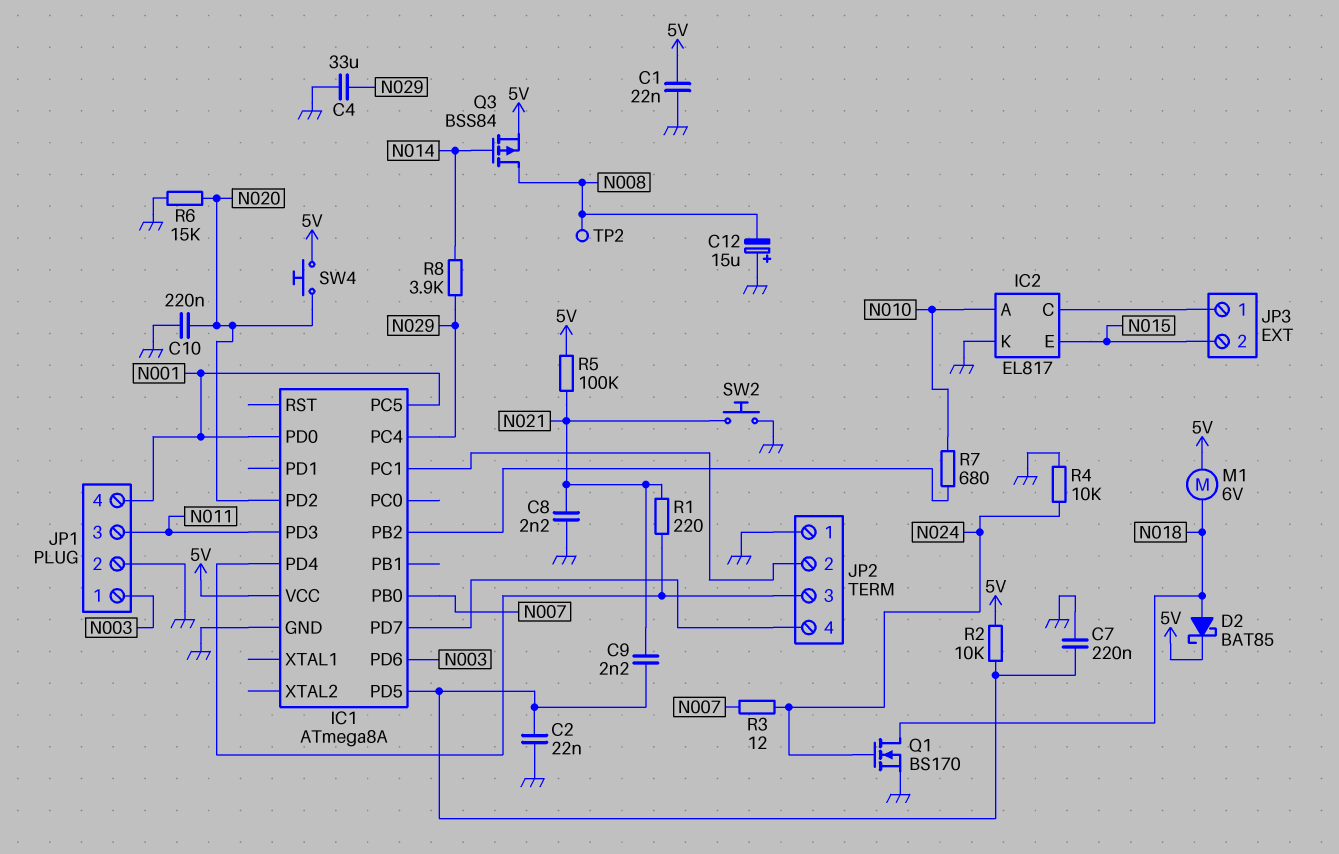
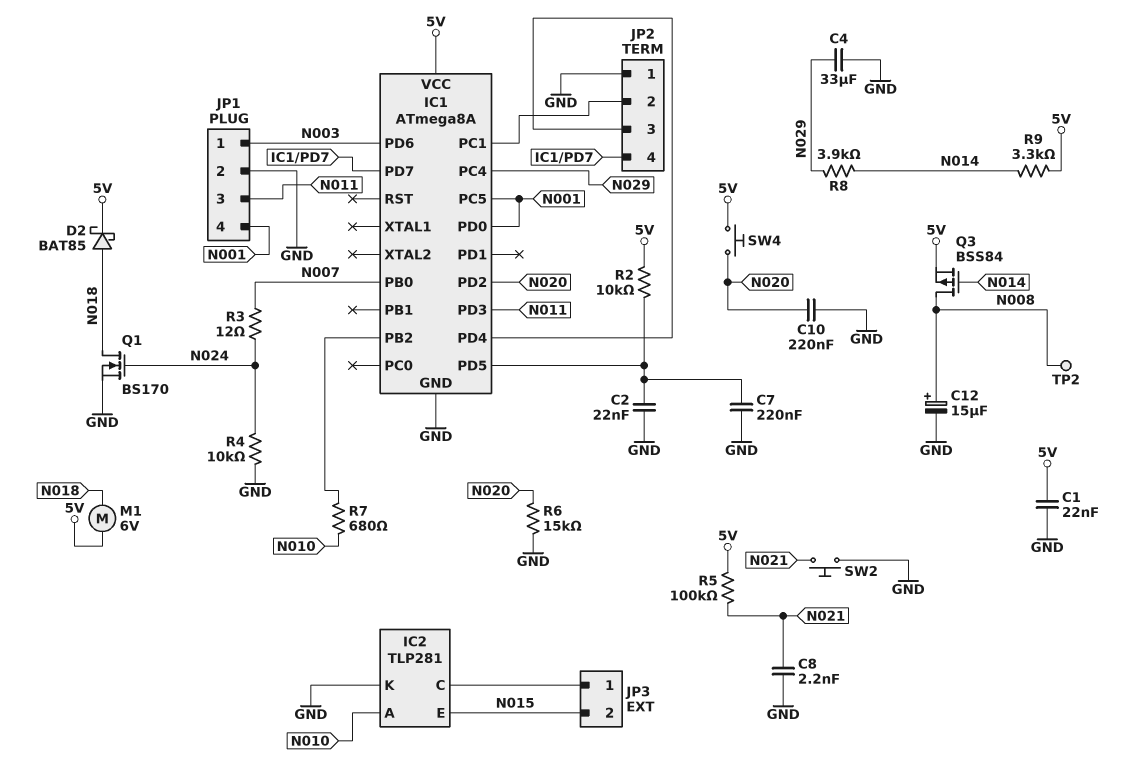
C9: 2.2nF (IC1/PD5, N021) -> none
C12: 15uF (plus GND, minus N008) -> 15uF (plus N008, minus GND)
IC2: EL817 -> TLP281
R1: 220 (IC1/PD4, N021) -> none
R9: none -> 3.3k (5V, N014)

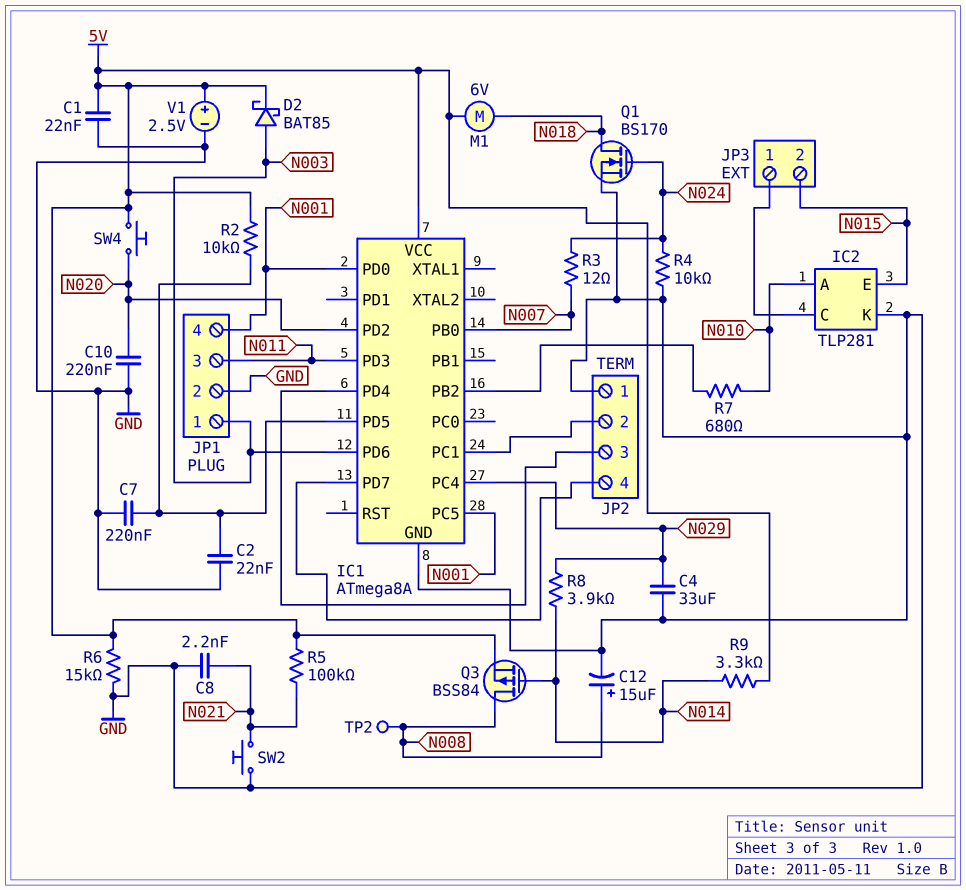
D2: schottky BAT85 (A N018, K 5V) -> schottky BAT85 (A N003, K 5V)
R6: 15k (GND, N020) -> 15k (5V, GND)
V1: none -> 2.5V (plus 5V, minus GND)

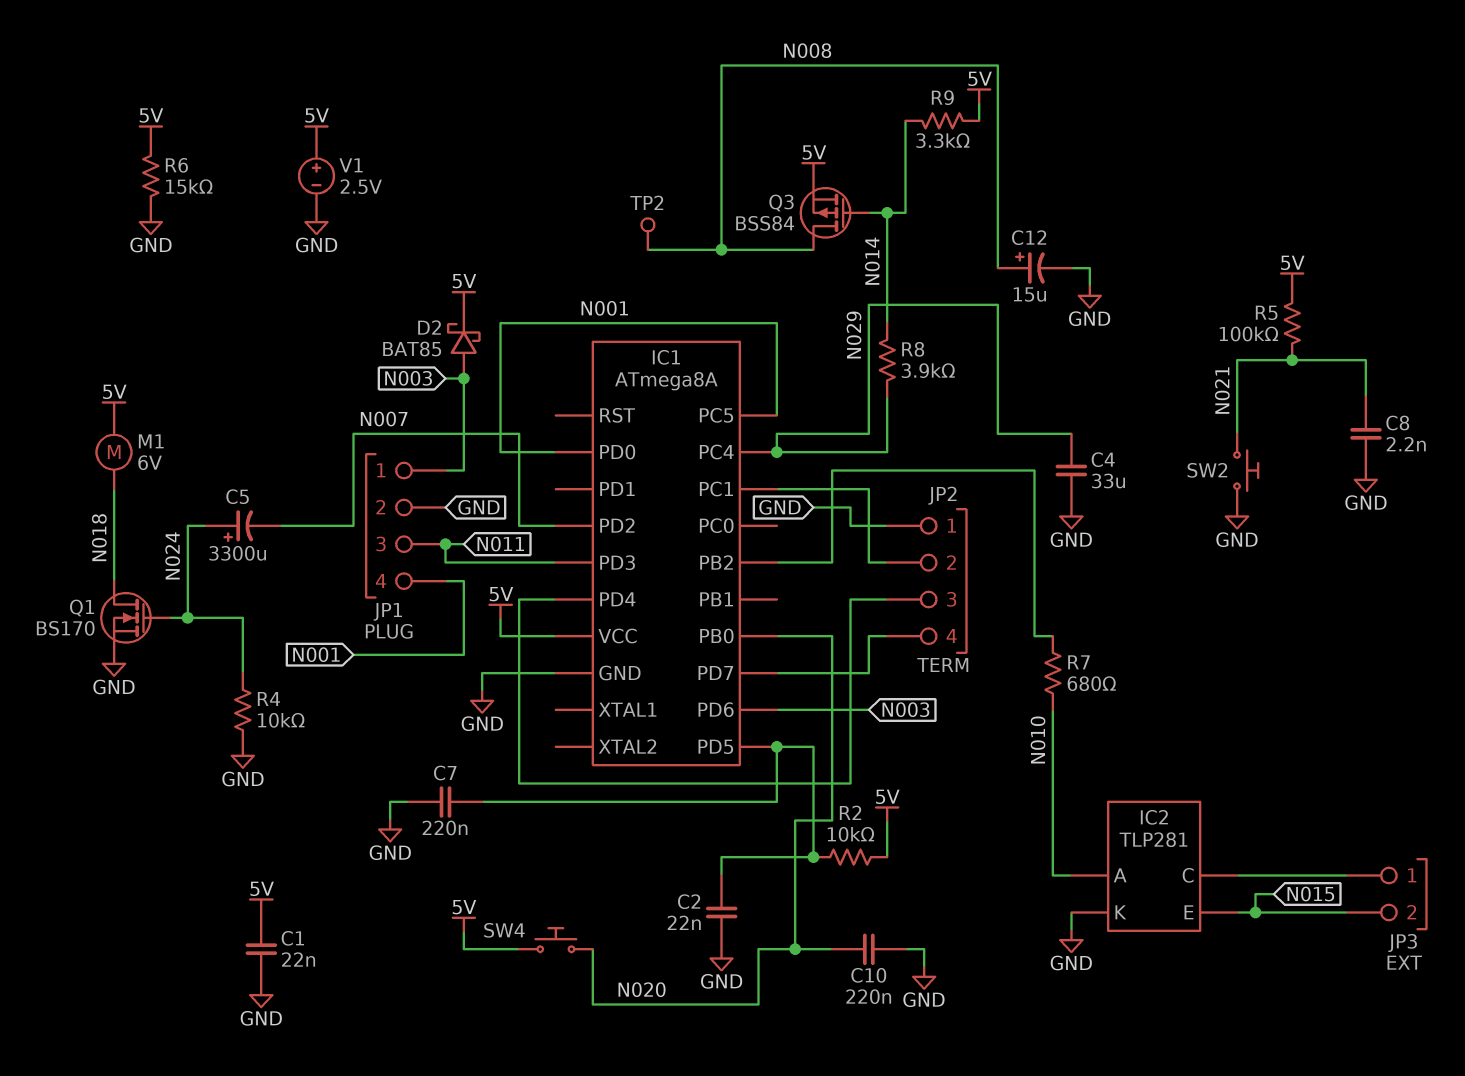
C5: none -> 3300uF (plus N024, minus N007)
IC1 pin PB0: N007 -> N020
IC1 pin PD2: N020 -> N007
R3: 12 (N007, N024) -> none

